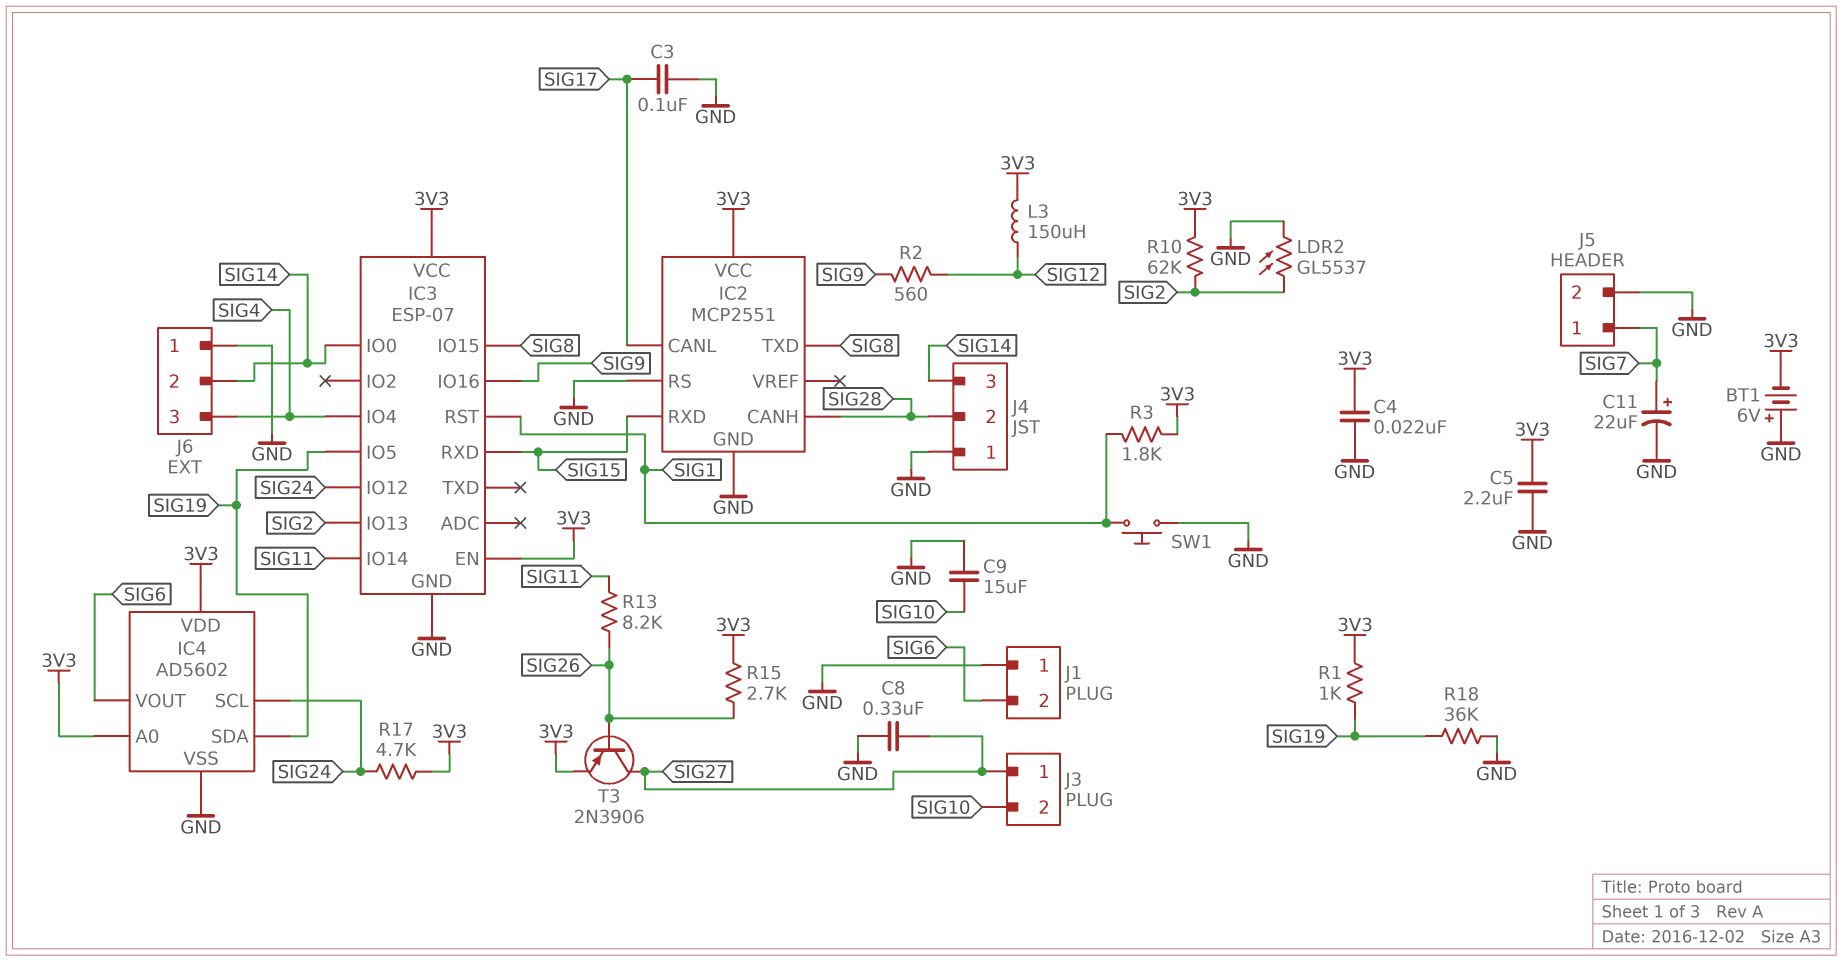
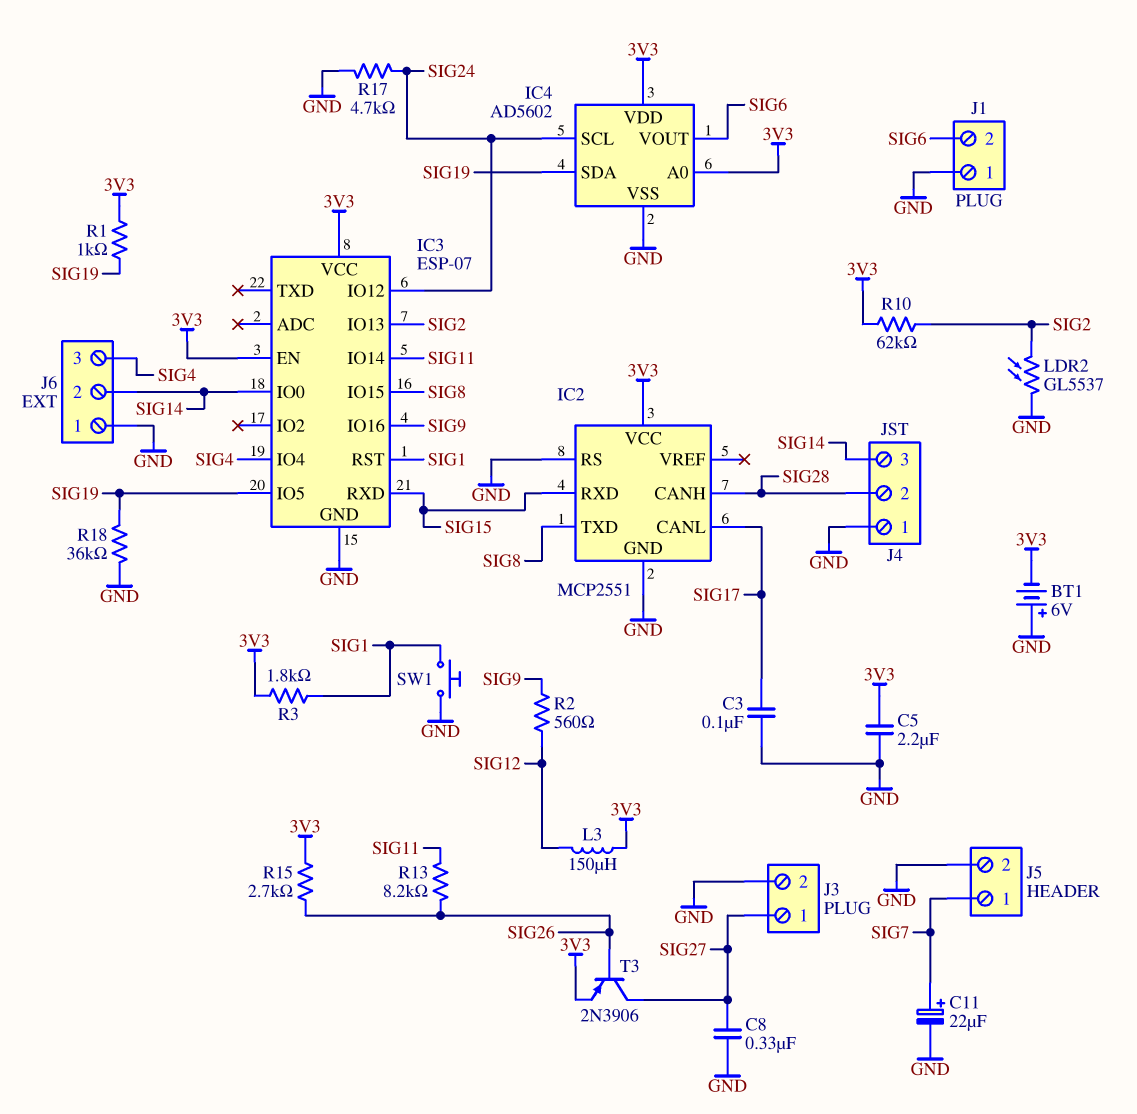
C4: 22nF (3V3, GND) -> none
C9: 15uF (GND, SIG10) -> none
J3 pin 2: SIG10 -> GND
R17: 4.7k (3V3, SIG24) -> 4.7k (GND, SIG24)

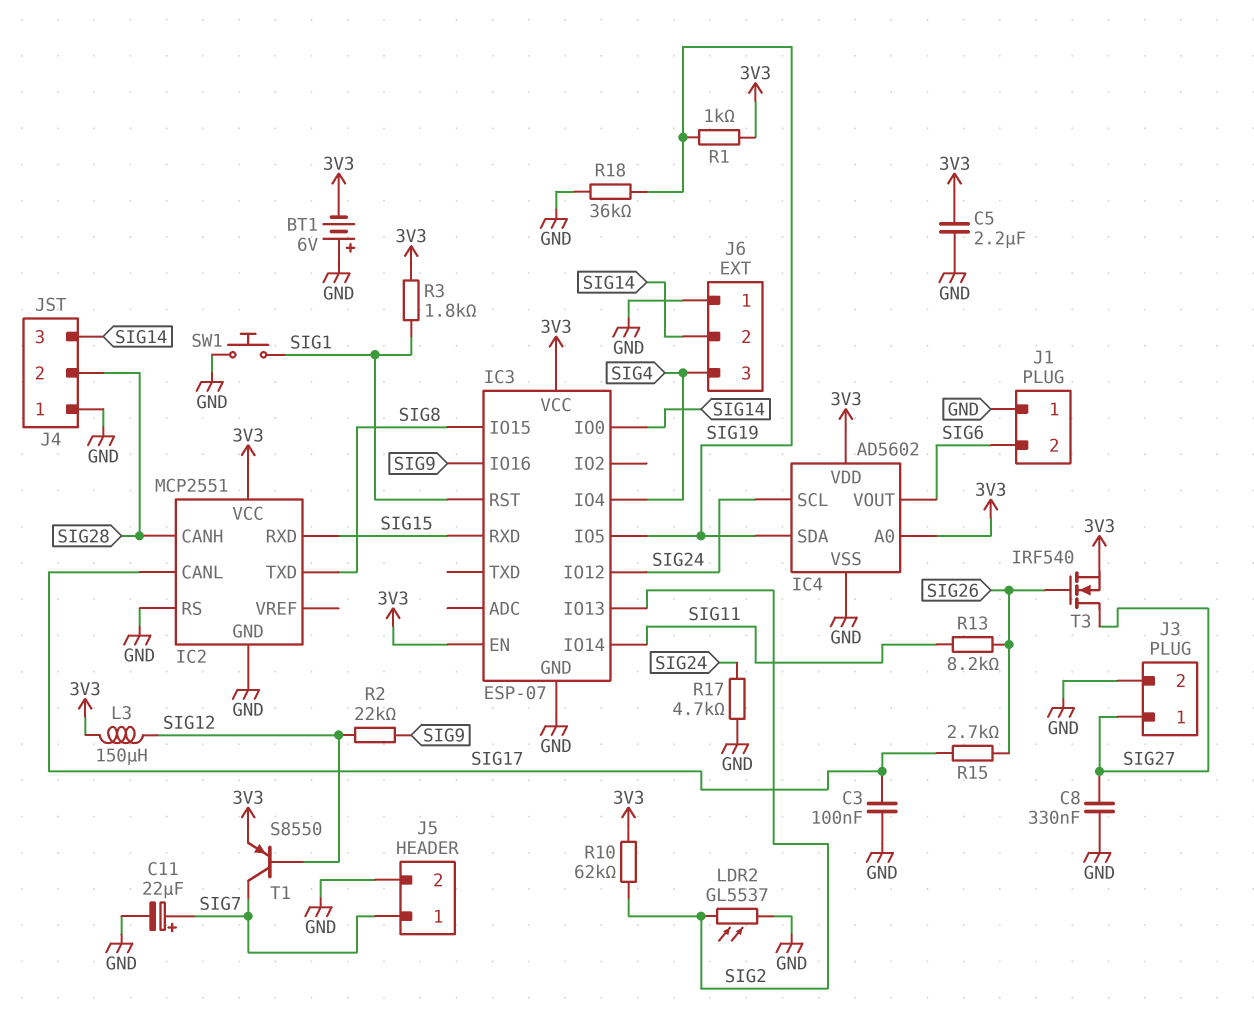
R2: 560 (SIG9, SIG12) -> 22k (SIG9, SIG12)
R15: 2.7k (3V3, SIG26) -> 2.7k (SIG17, SIG26)
T1: none -> PNP S8550 (B SIG12, C SIG7, E 3V3)
T3: PNP 2N3906 (B SIG26, C SIG27, E 3V3) -> NMOS IRF540 (G SIG26, D SIG27, S 3V3)

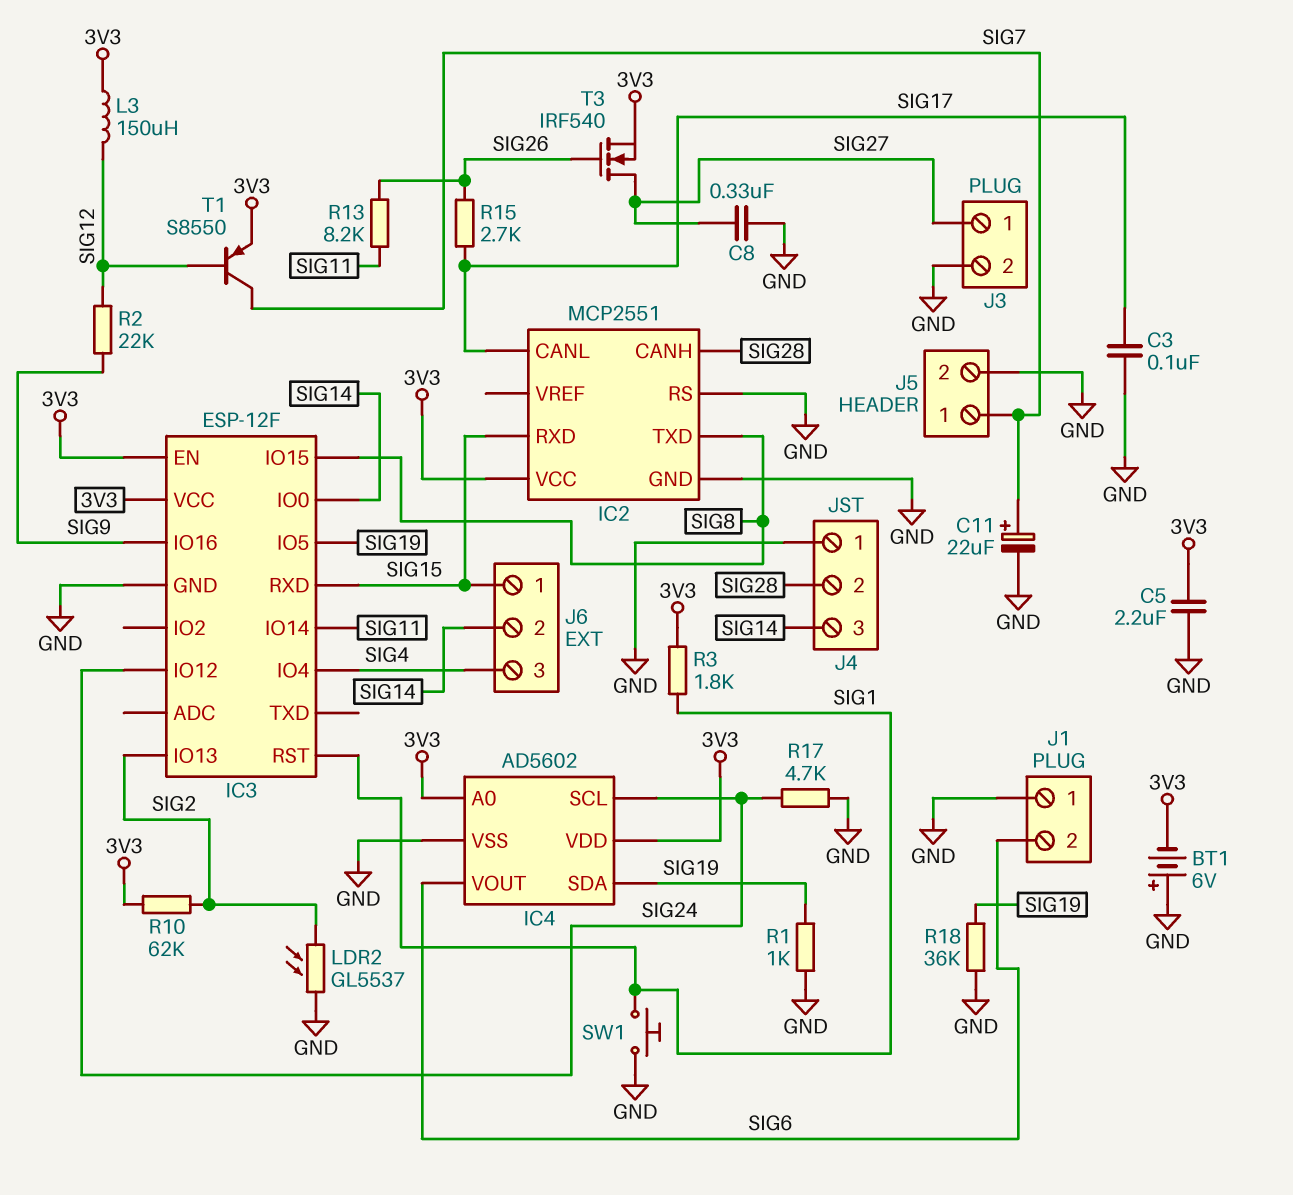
IC3: ESP-07 -> ESP-12F
J6 pin 1: GND -> SIG15
R1: 1k (3V3, SIG19) -> 1k (GND, SIG19)

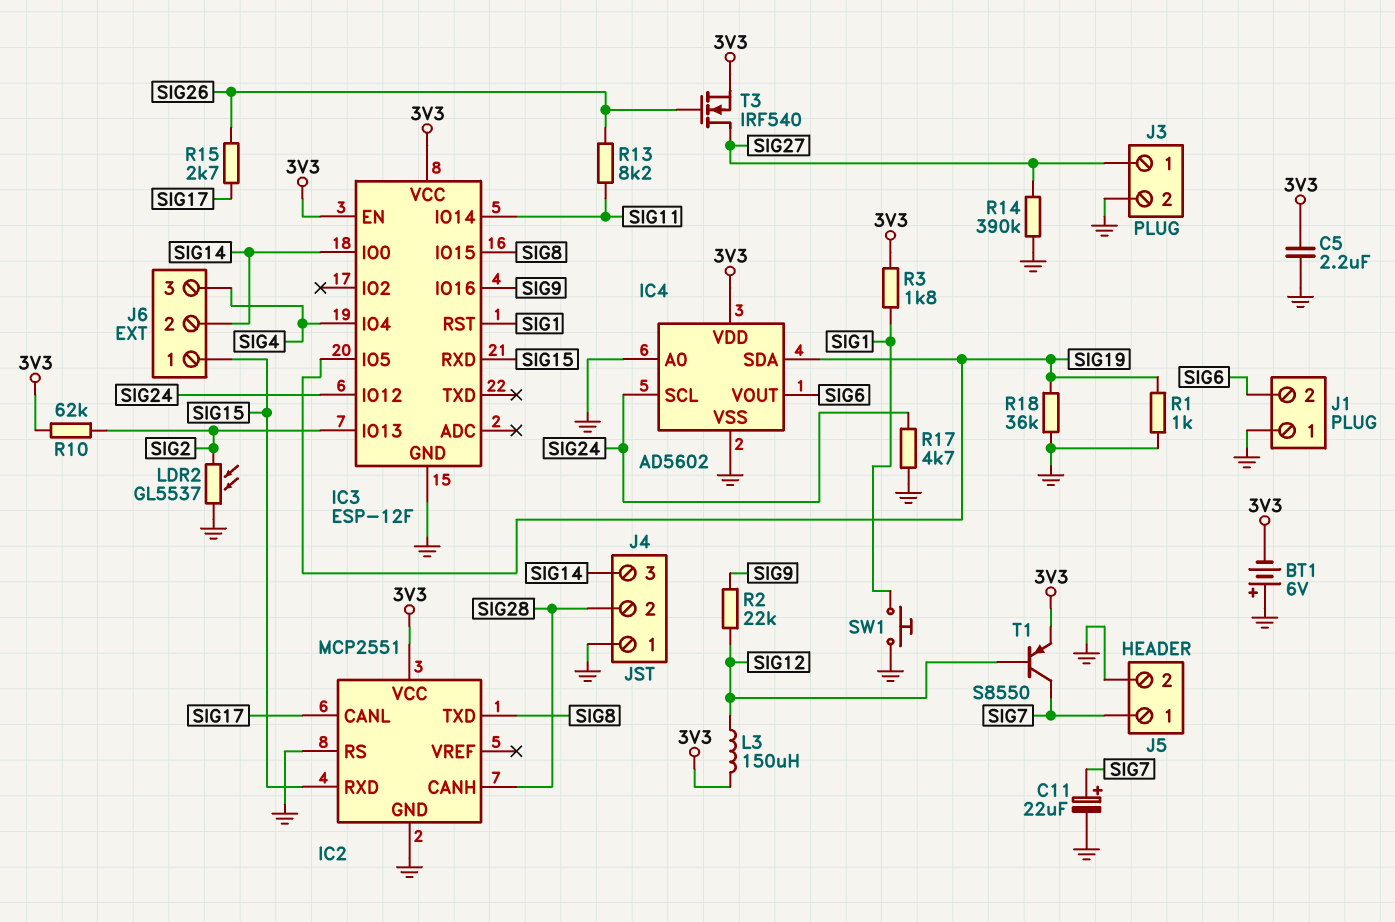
C3: 100nF (GND, SIG17) -> none
C8: 330nF (GND, SIG27) -> none
IC4 pin A0: 3V3 -> GND
R14: none -> 390k (GND, SIG27)

